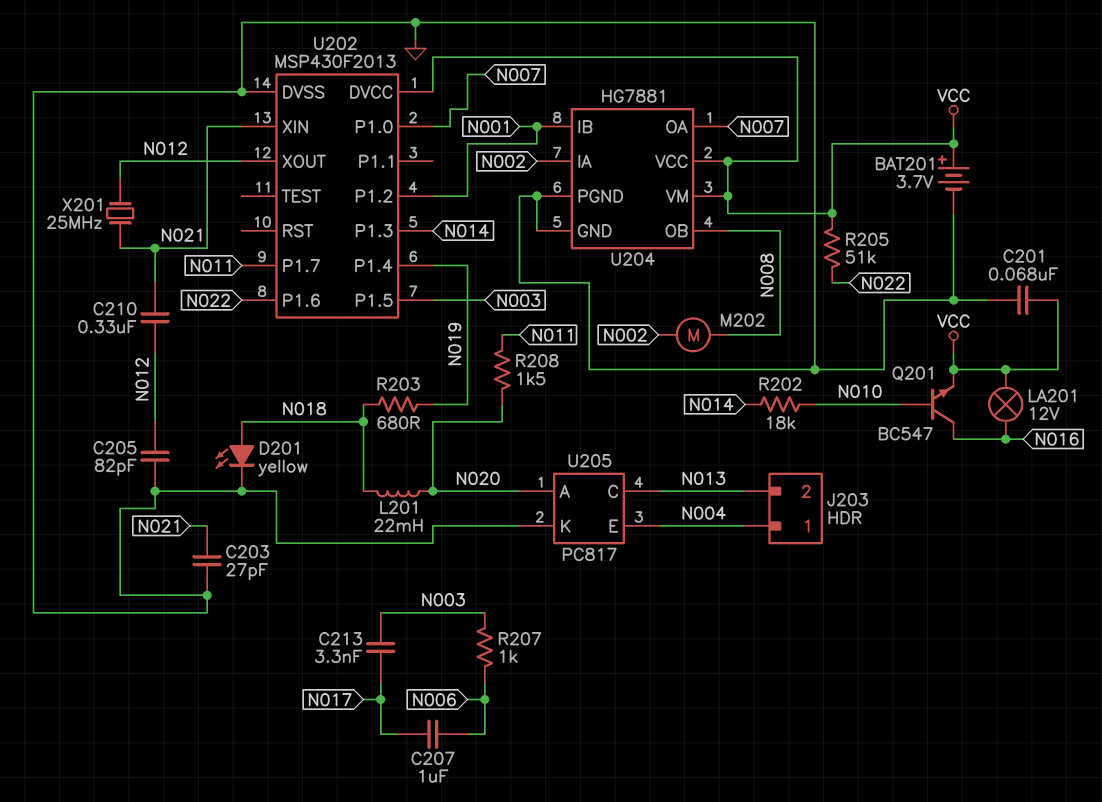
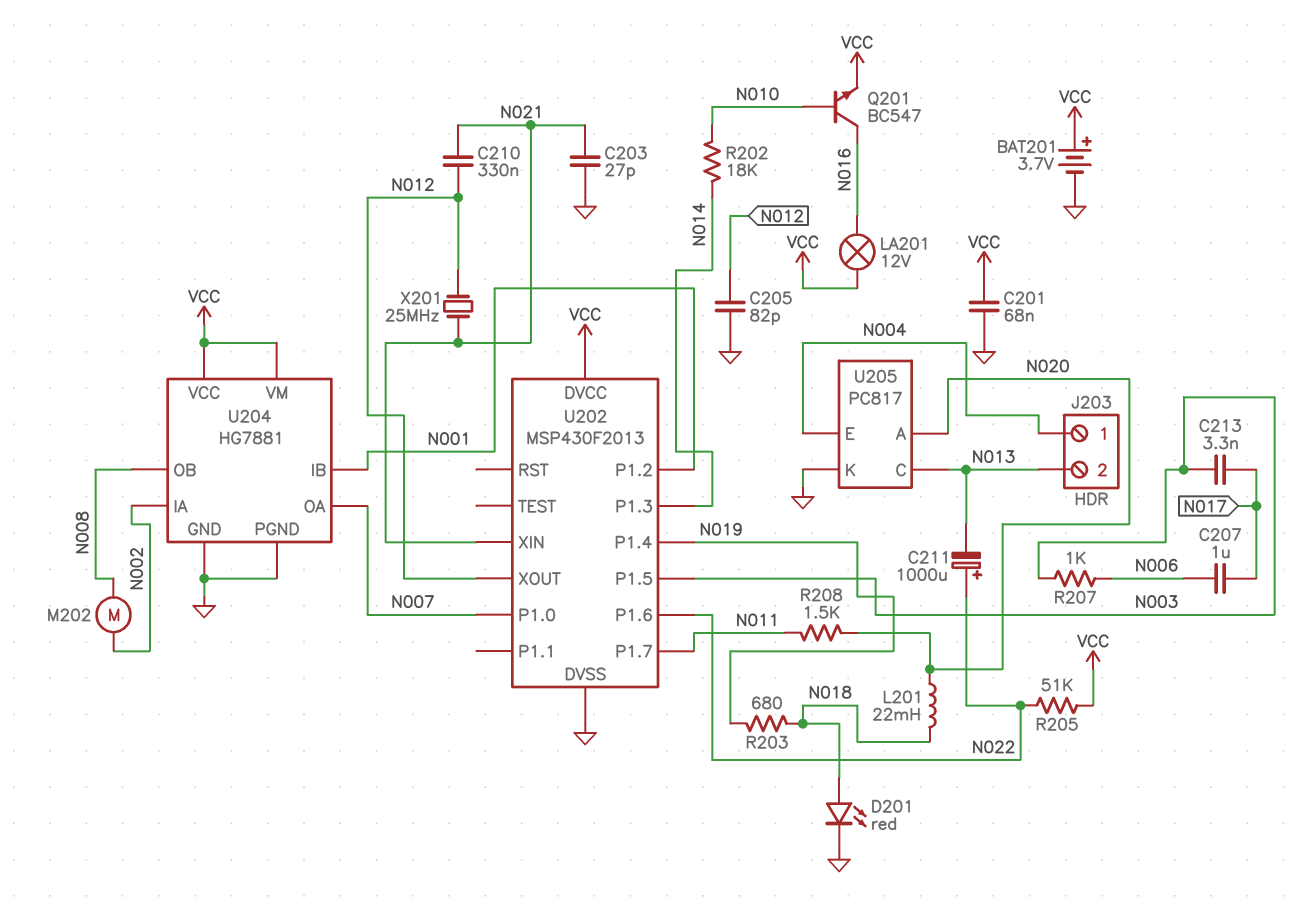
C211: none -> 1000uF (plus N022, minus N013)
D201: LED yellow (A N018, K GND) -> LED red (A N018, K GND)

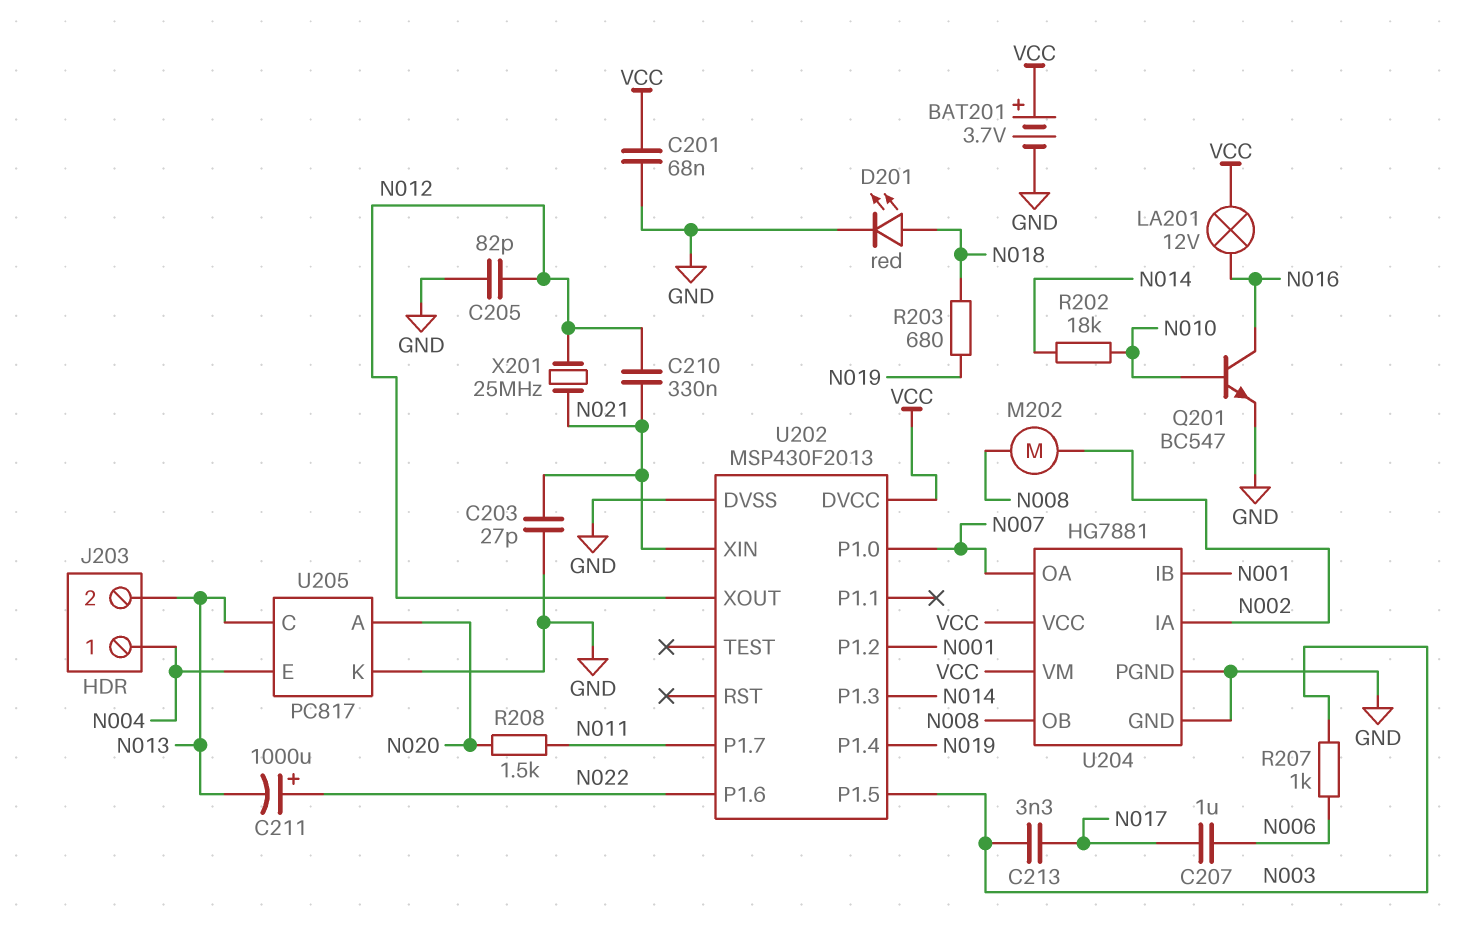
L201: 22mH (N018, N020) -> none
Q201: NPN BC547 (B N010, C N016, E VCC) -> NPN BC547 (B N010, C N016, E GND)
R205: 51k (N022, VCC) -> none

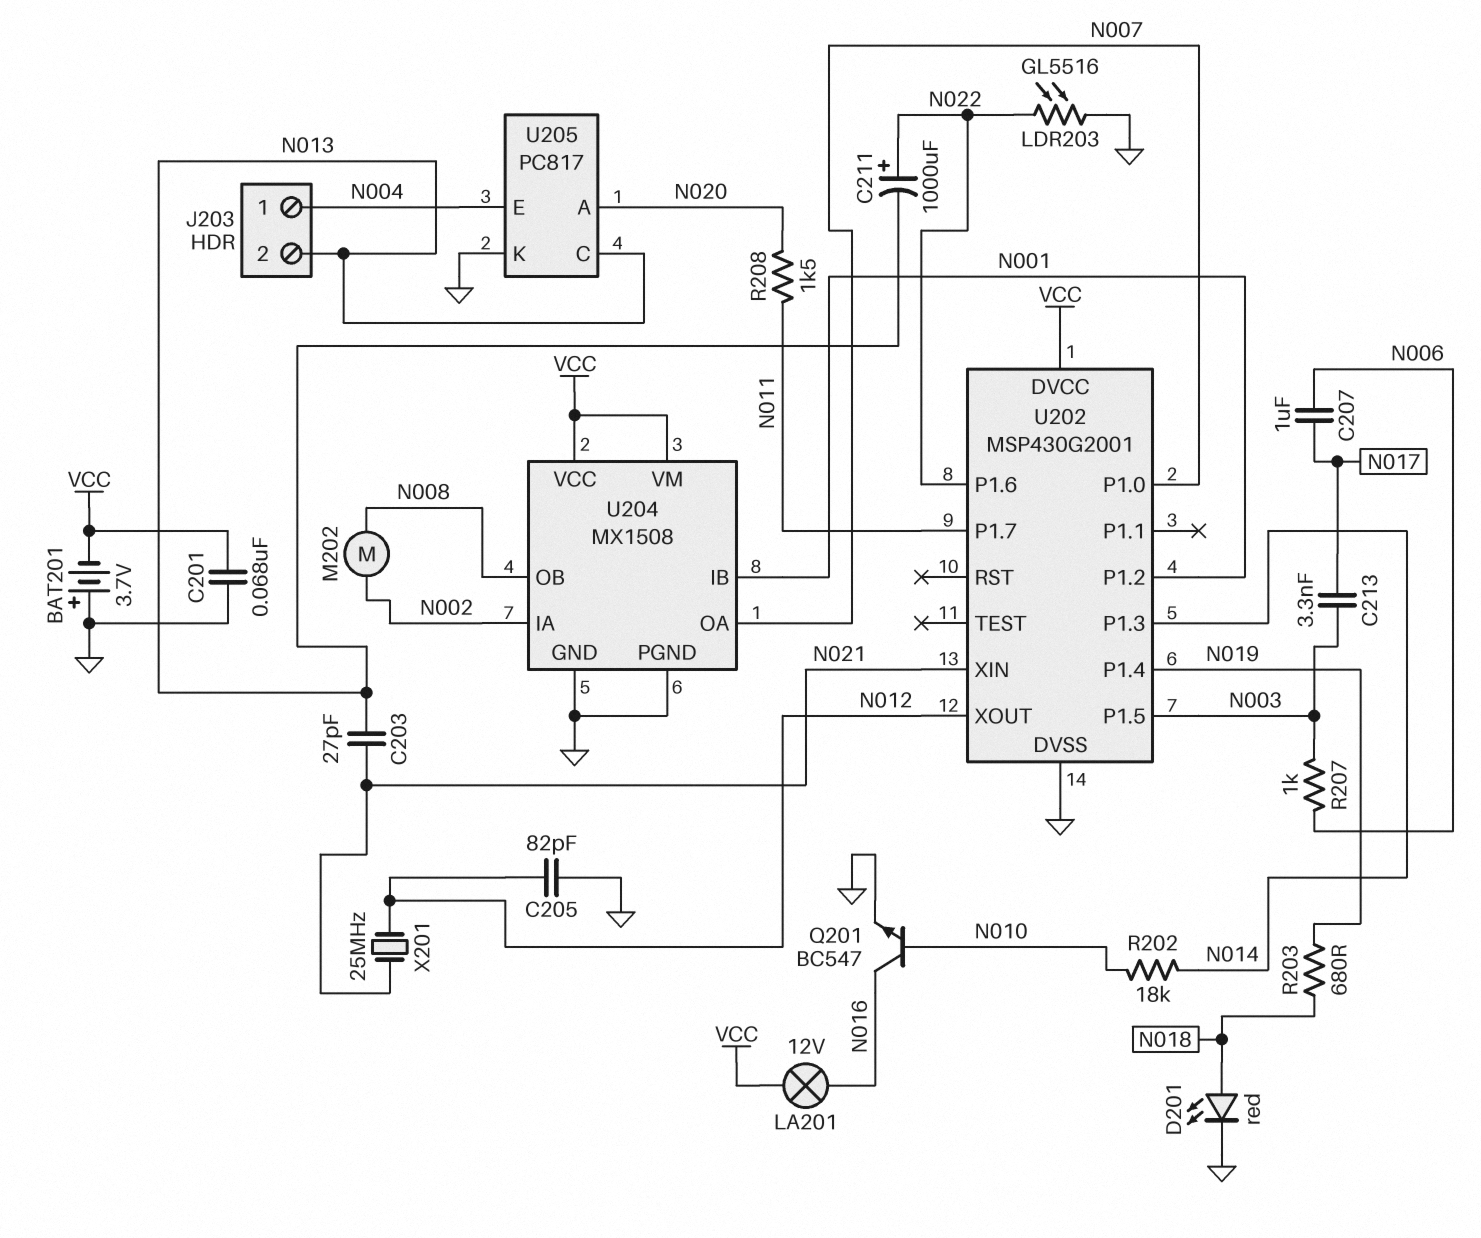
BAT201: 3.7V (plus VCC, minus GND) -> 3.7V (plus GND, minus VCC)
C203: 27pF (GND, N021) -> 27pF (N013, N021)
C210: 330nF (N012, N021) -> none
LDR203: none -> GL5516 (GND, N022)
U202: MSP430F2013 -> MSP430G2001
U204: HG7881 -> MX1508

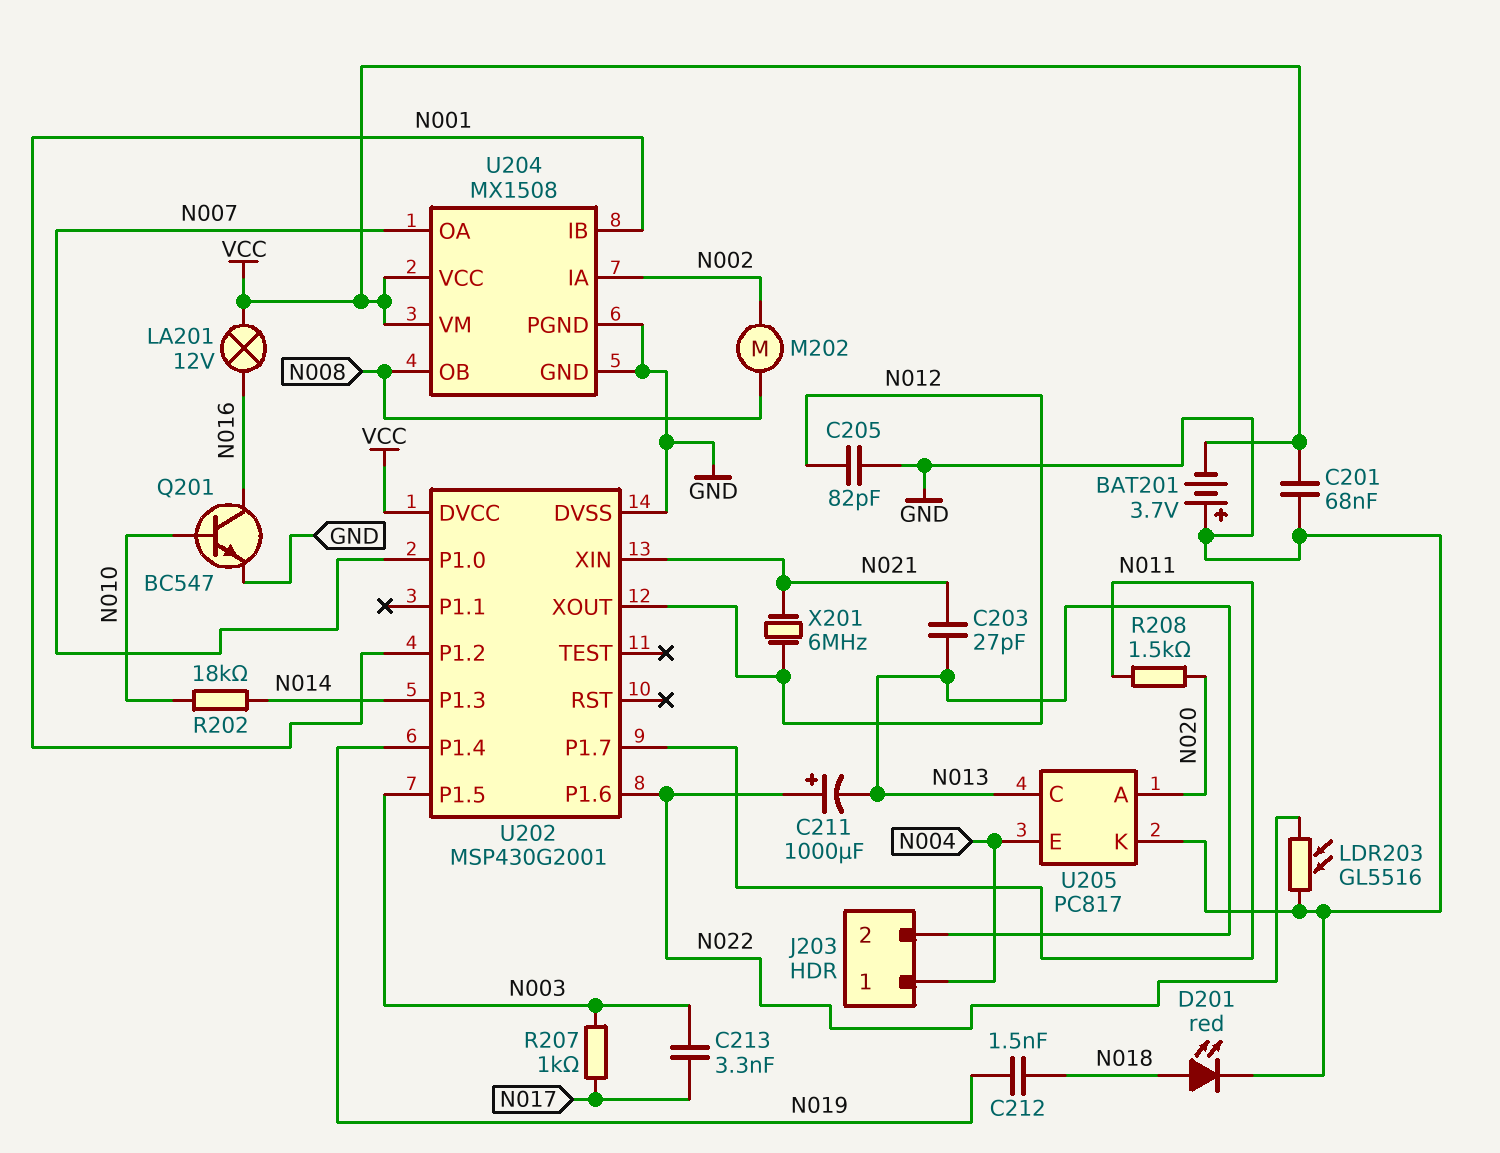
C207: 1uF (N006, N017) -> none
C212: none -> 1.5nF (N018, N019)
R203: 680 (N018, N019) -> none
R207: 1k (N003, N006) -> 1k (N003, N017)
X201: 25MHz (N012, N021) -> 6MHz (N012, N021)

